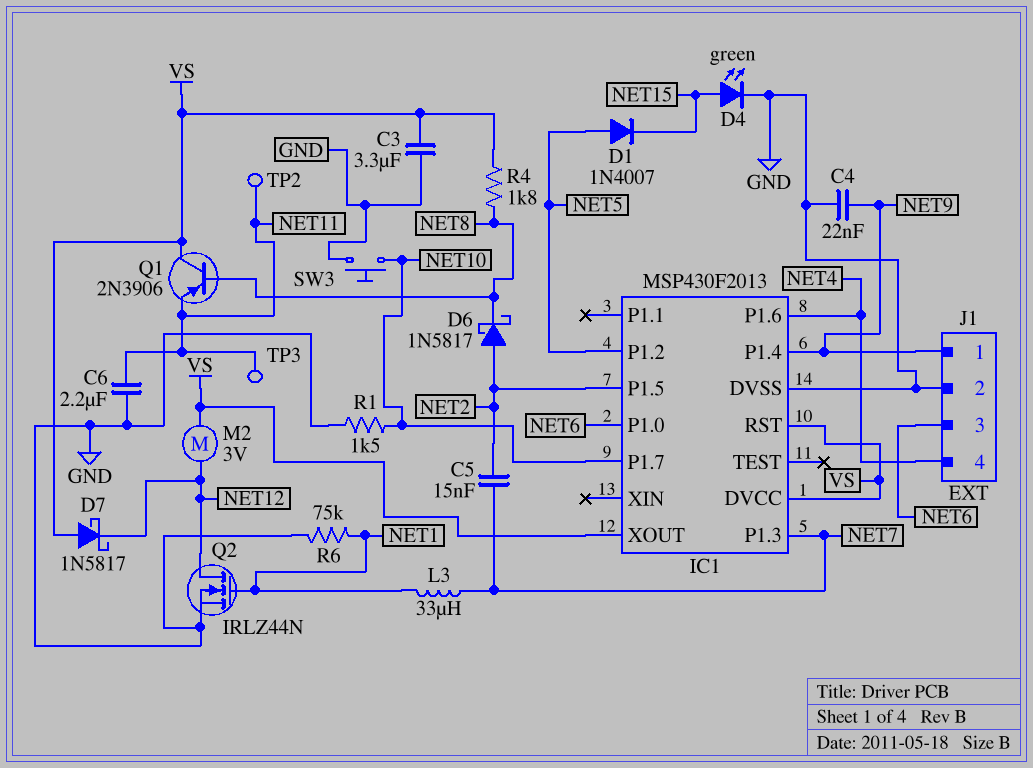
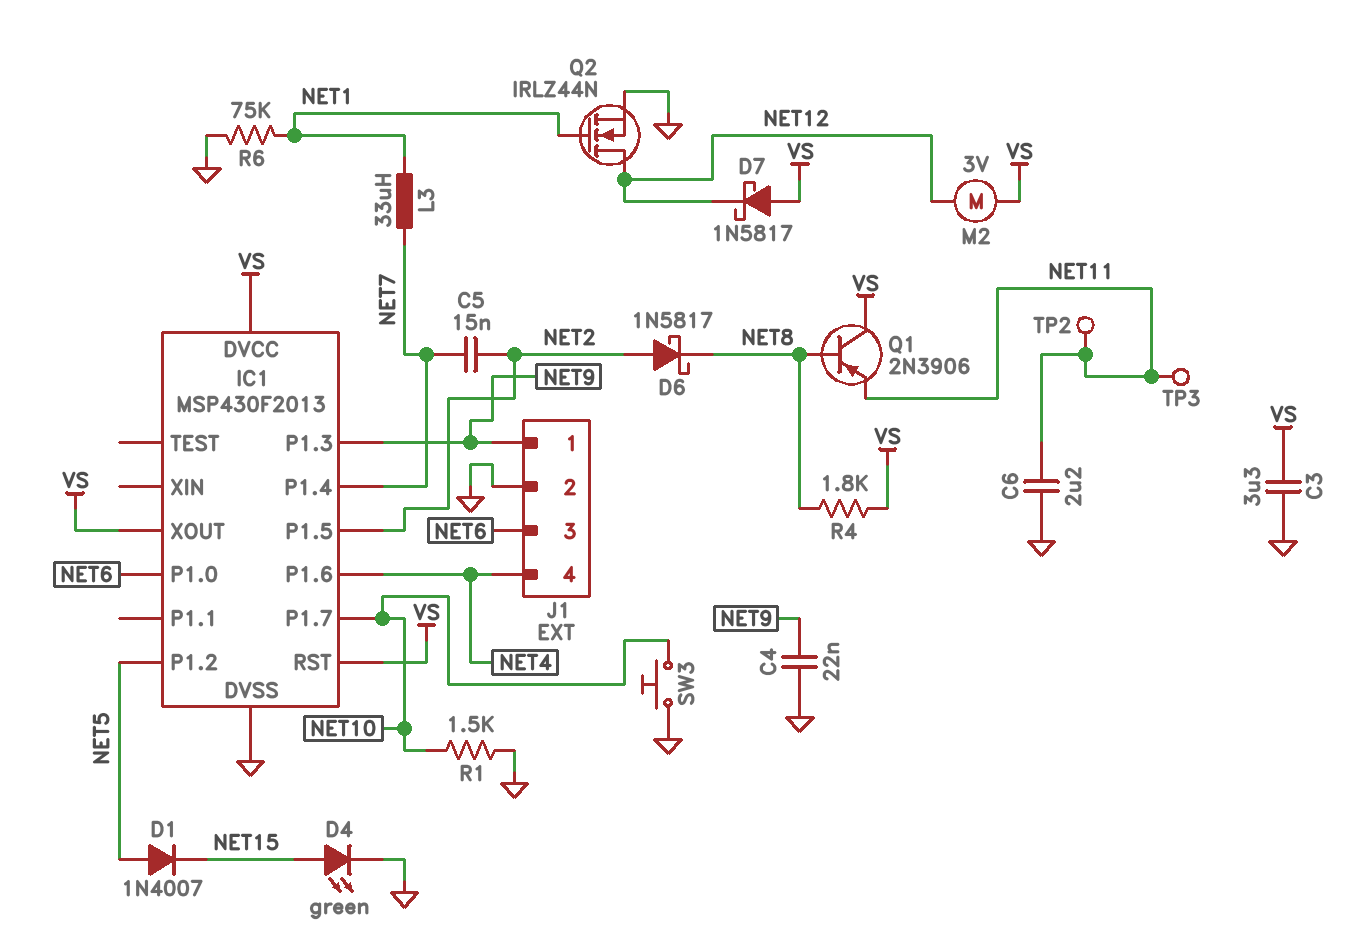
IC1 pin P1.3: NET7 -> NET9
IC1 pin P1.4: NET9 -> NET7

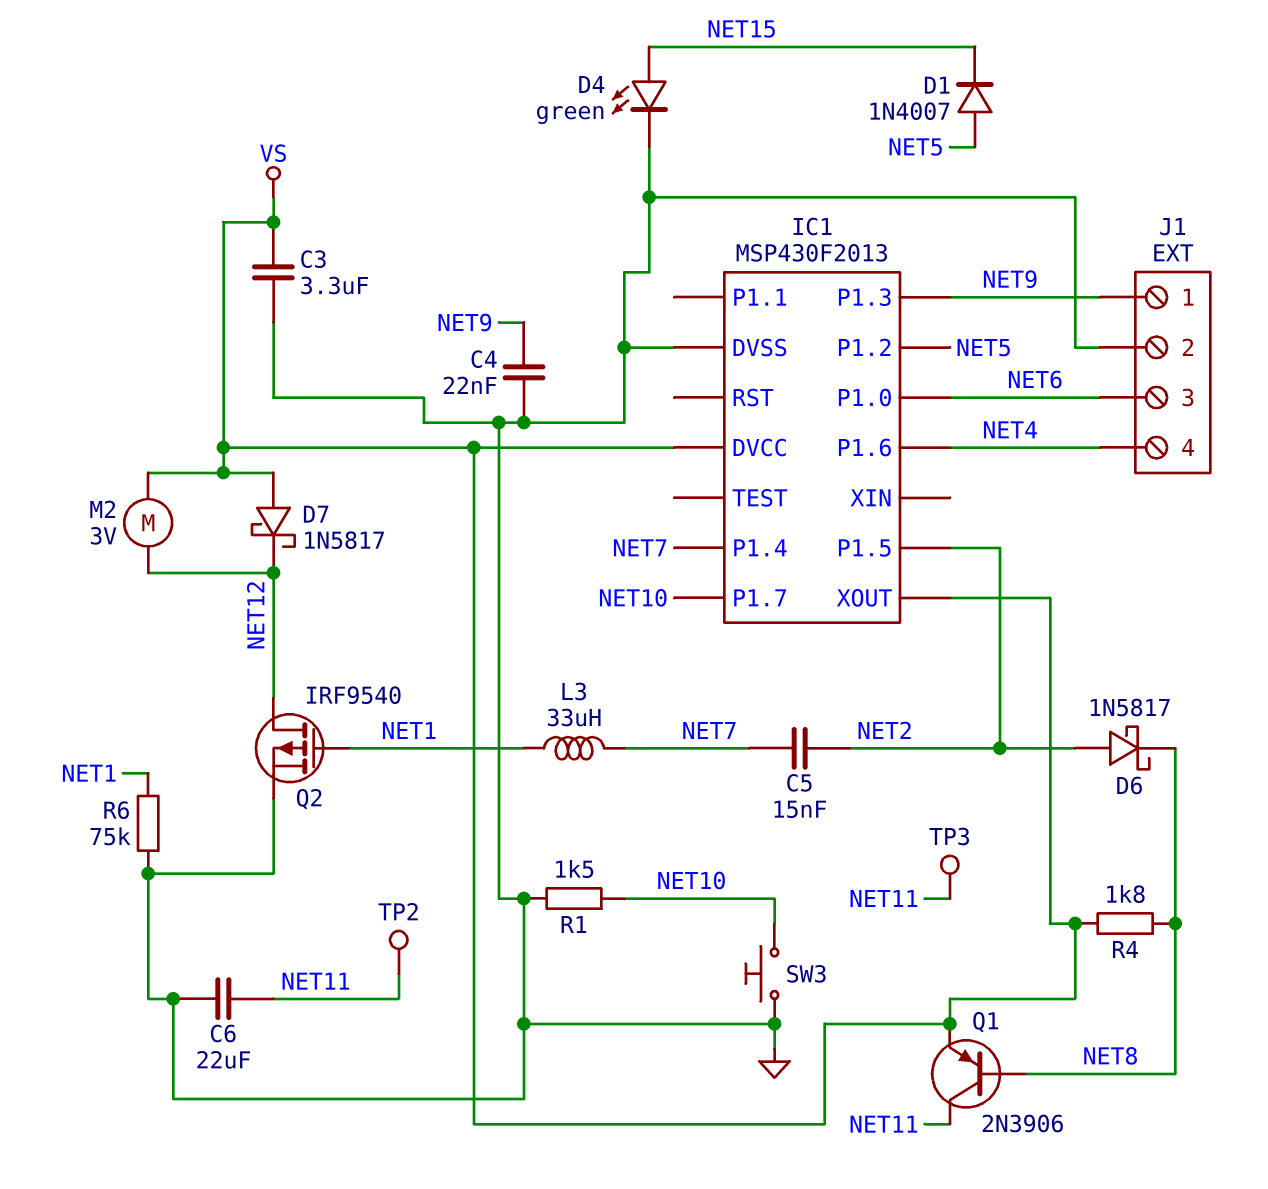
C6: 2.2uF (GND, NET11) -> 22uF (GND, NET11)
IC1 pin RST: VS -> none
Q1: PNP 2N3906 (B NET8, C VS, E NET11) -> PNP 2N3906 (B NET8, C NET11, E VS)
Q2: NMOS IRLZ44N (G NET1, D NET12, S GND) -> PMOS IRF9540 (G NET1, D NET12, S GND)

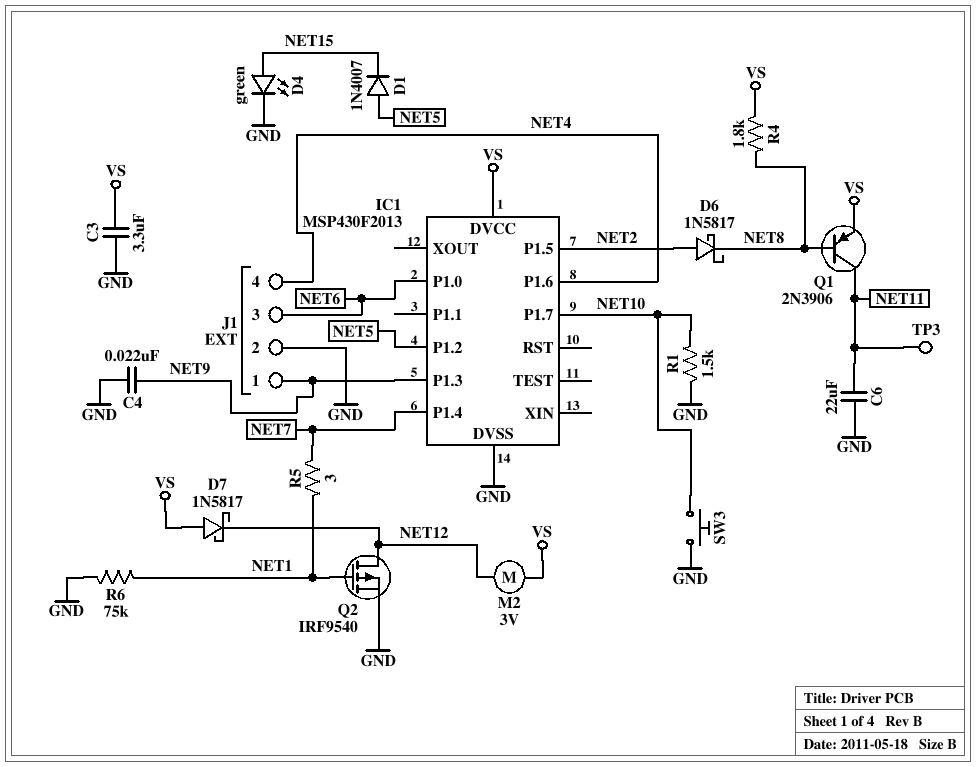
C5: 15nF (NET2, NET7) -> none
IC1 pin XOUT: VS -> none
L3: 33uH (NET1, NET7) -> none
R5: none -> 3 (NET1, NET7)
TP2: test point (NET11) -> none

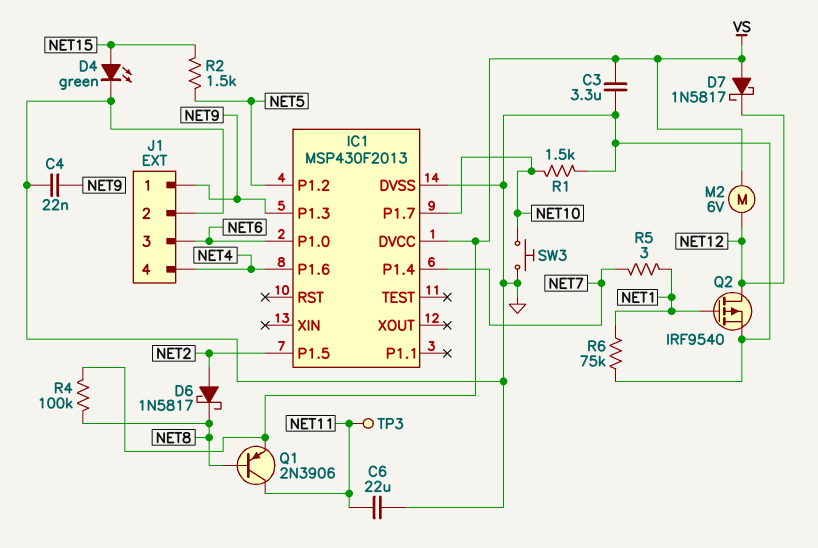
D1: diode 1N4007 (A NET5, K NET15) -> none
M2: motor 3V (NET12, VS) -> motor 6V (NET12, VS)
R2: none -> 1.5k (NET5, NET15)
R4: 1.8k (NET8, VS) -> 100k (NET8, VS)

